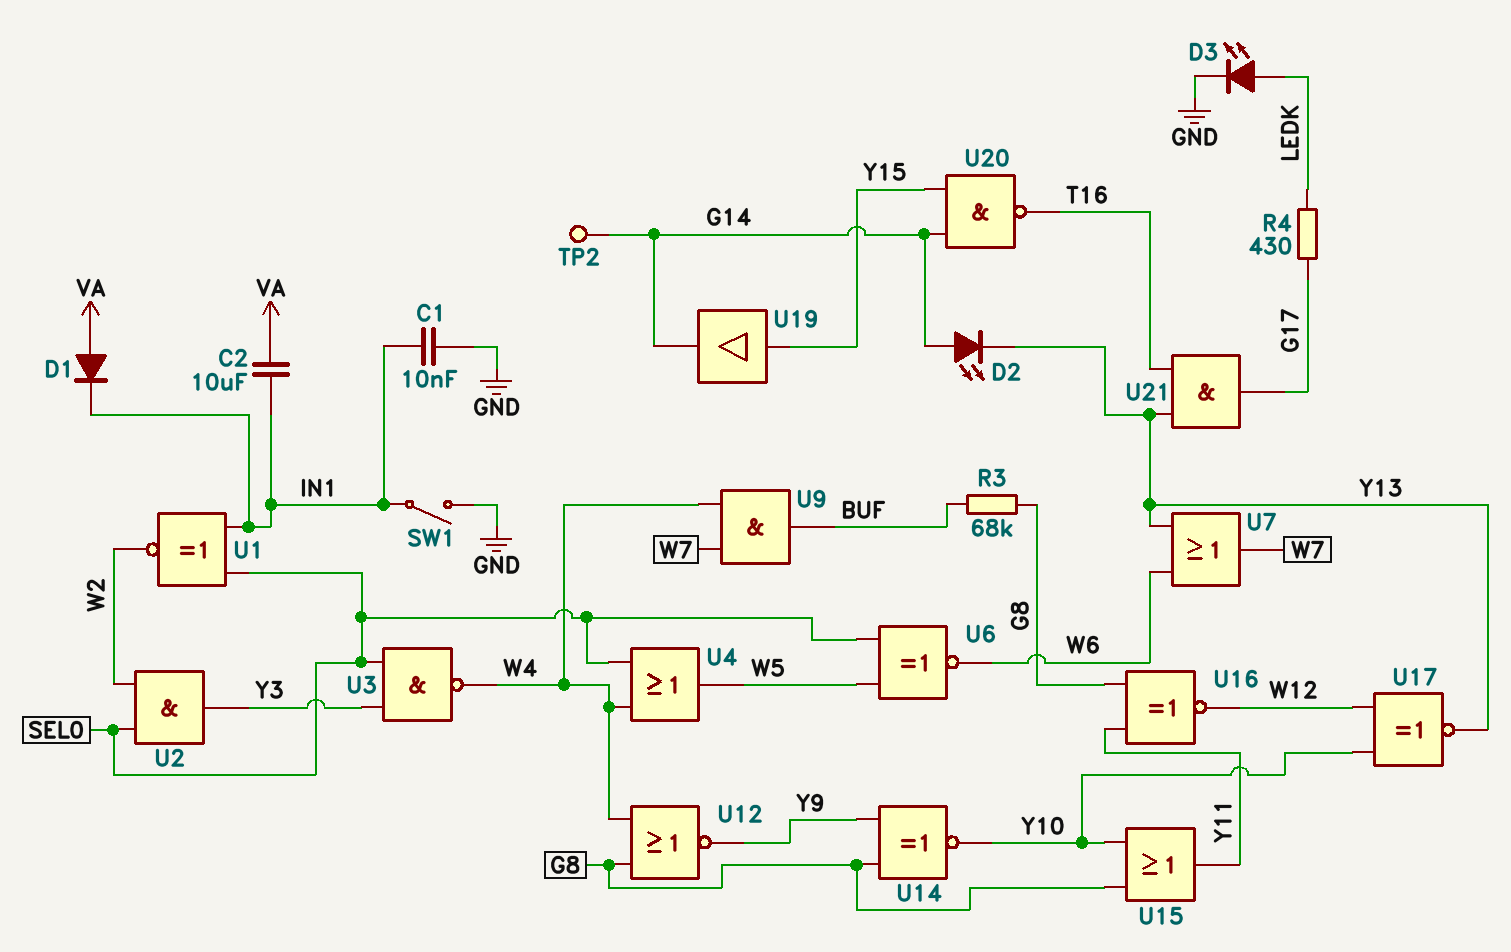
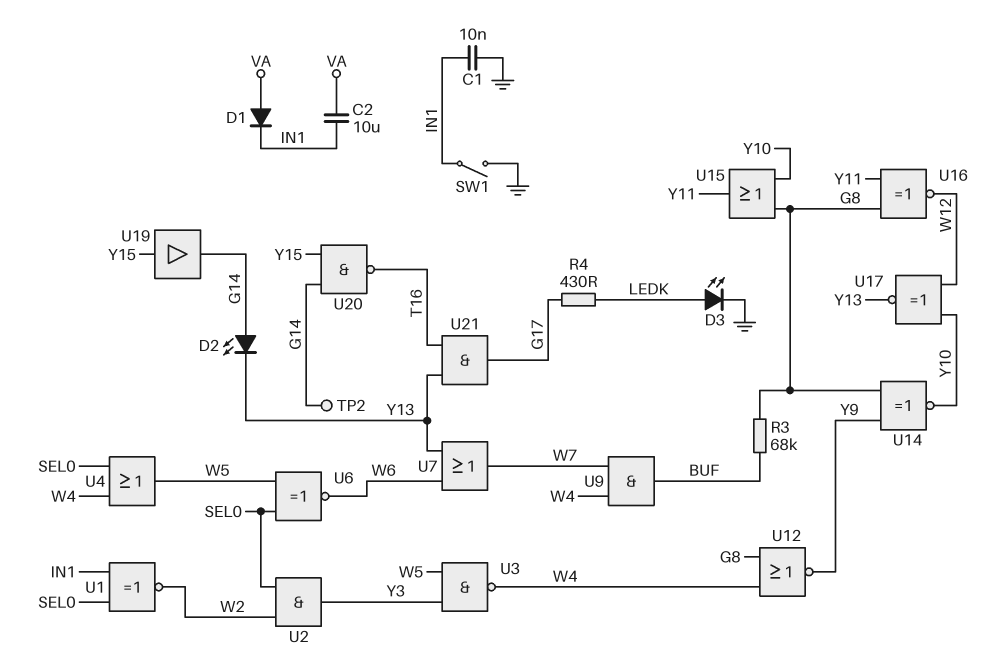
U3: NAND (in SEL0, in Y3, out W4) -> NAND (in W5, in Y3, out W4)

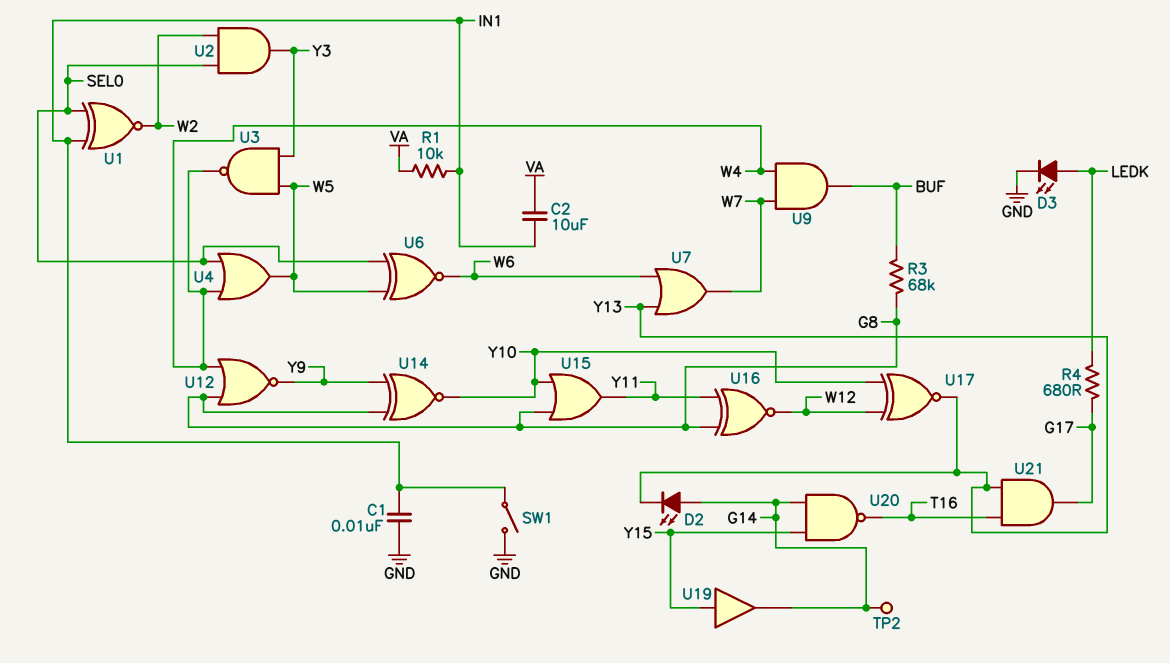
D1: diode (A VA, K IN1) -> none
R1: none -> 10k (IN1, VA)
R4: 430 (G17, LEDK) -> 680 (G17, LEDK)

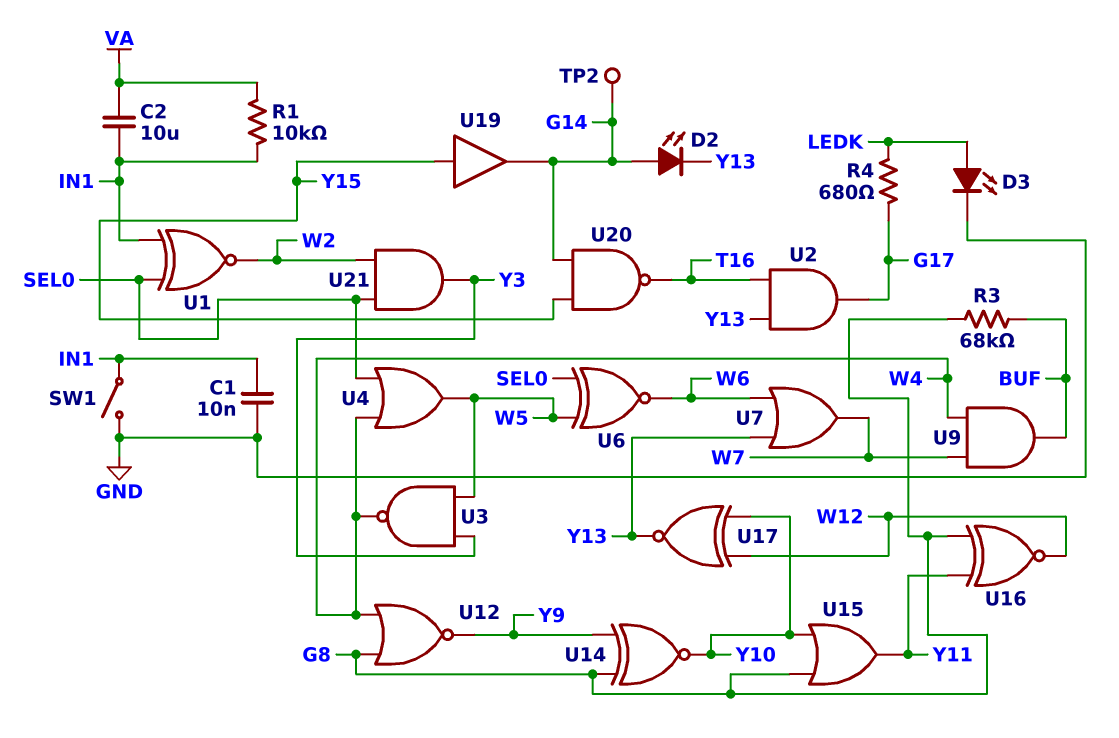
U2: AND (in SEL0, in W2, out Y3) -> AND (in T16, in Y13, out G17)
U21: AND (in T16, in Y13, out G17) -> AND (in SEL0, in W2, out Y3)

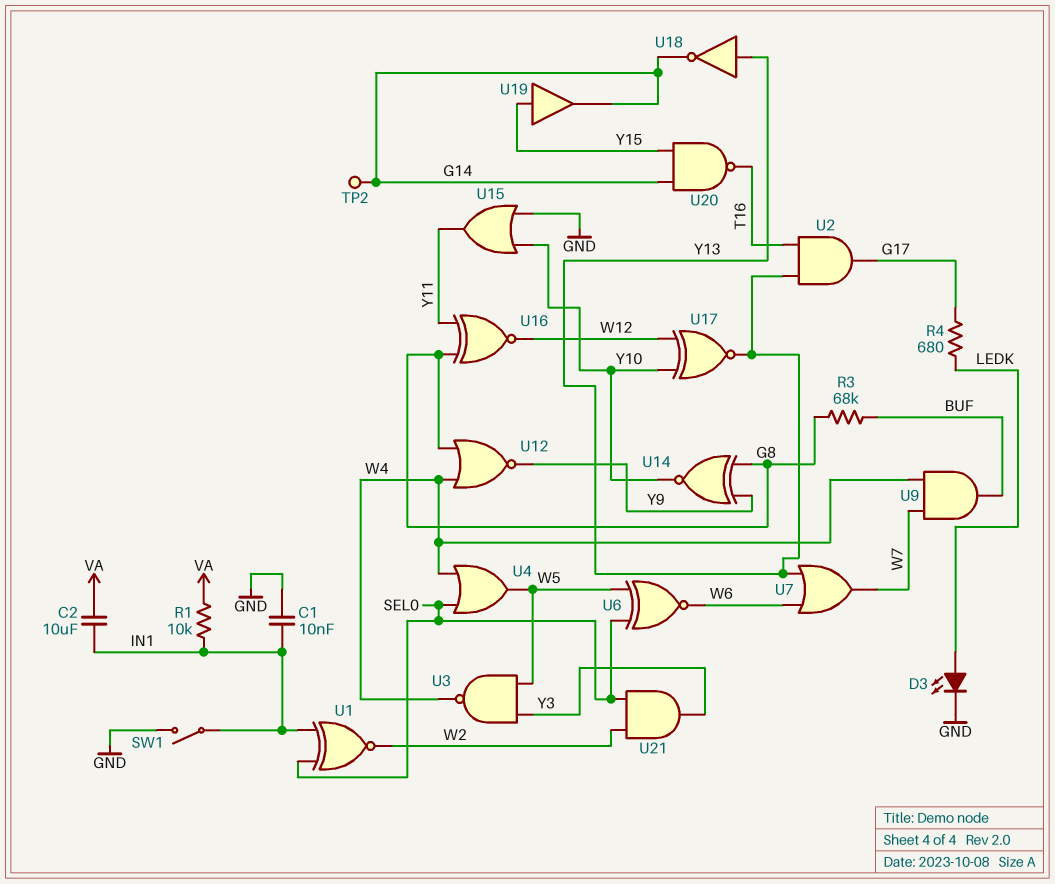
D2: LED (A G14, K Y13) -> none
U15: OR (in G8, in Y10, out Y11) -> OR (in GND, in Y10, out Y11)
U18: none -> NOT (in Y13, out G14)

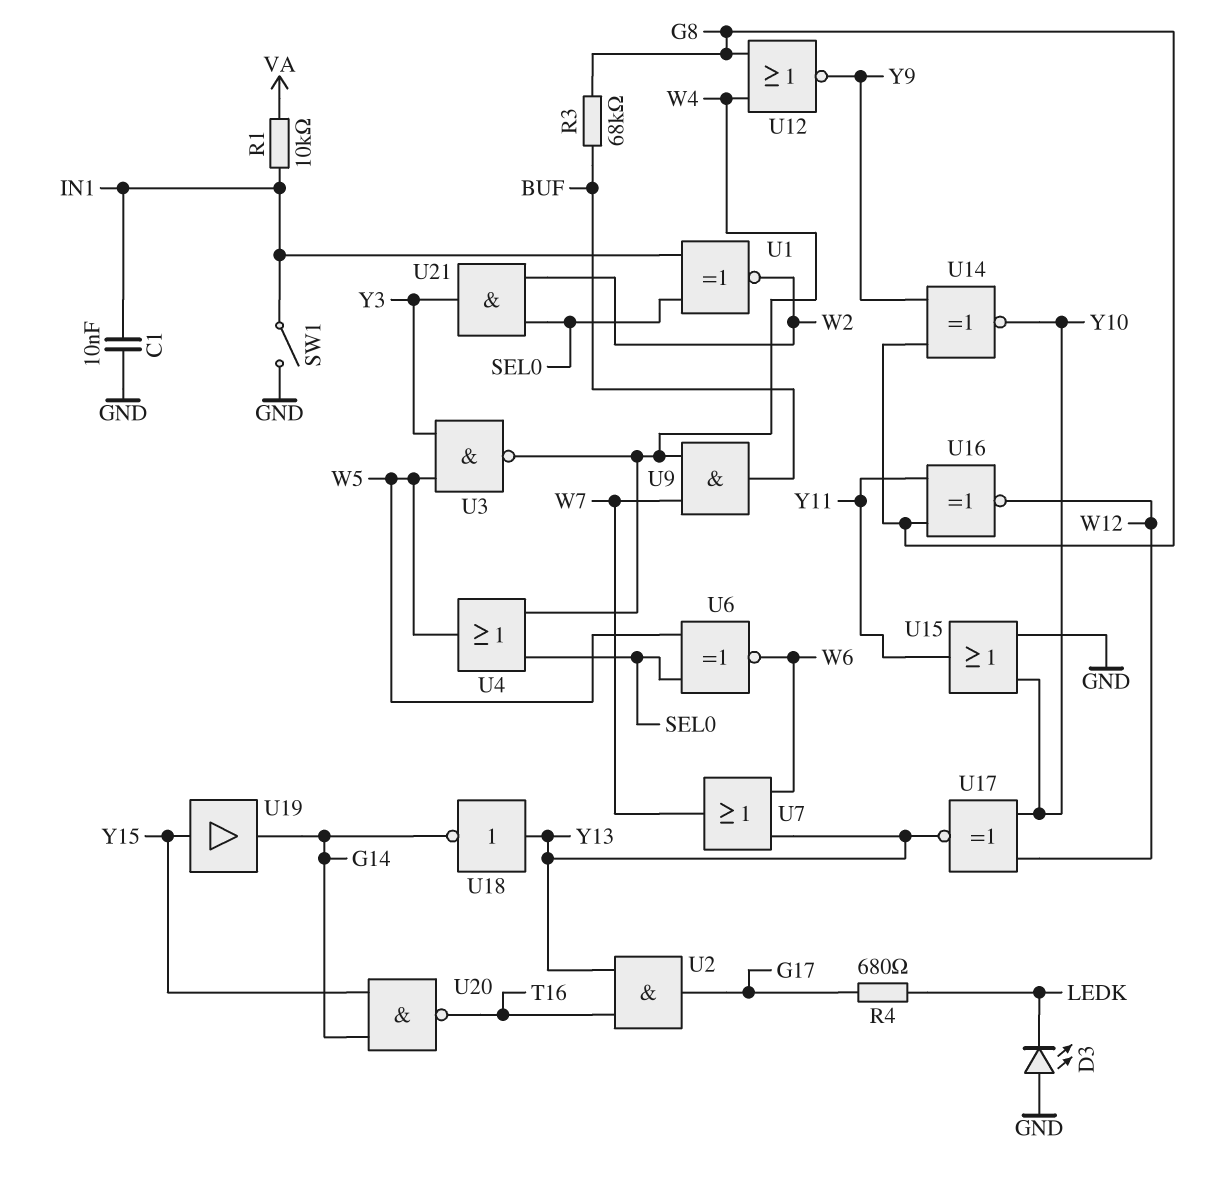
C2: 10uF (IN1, VA) -> none
D3: LED (A LEDK, K GND) -> LED (A GND, K LEDK)
TP2: test point (G14) -> none

